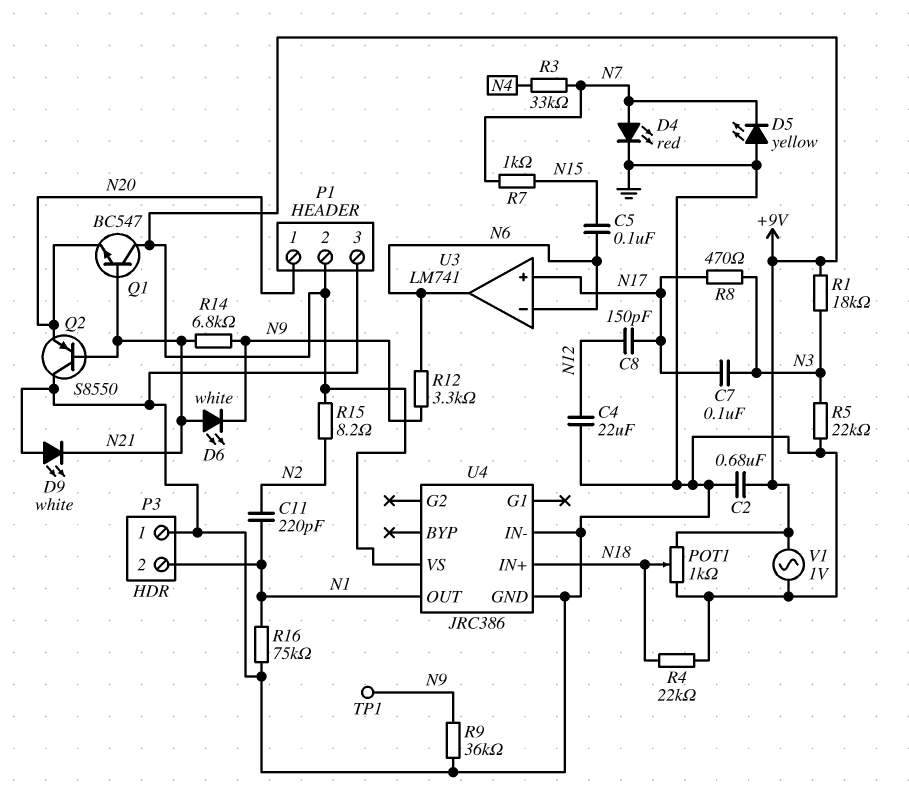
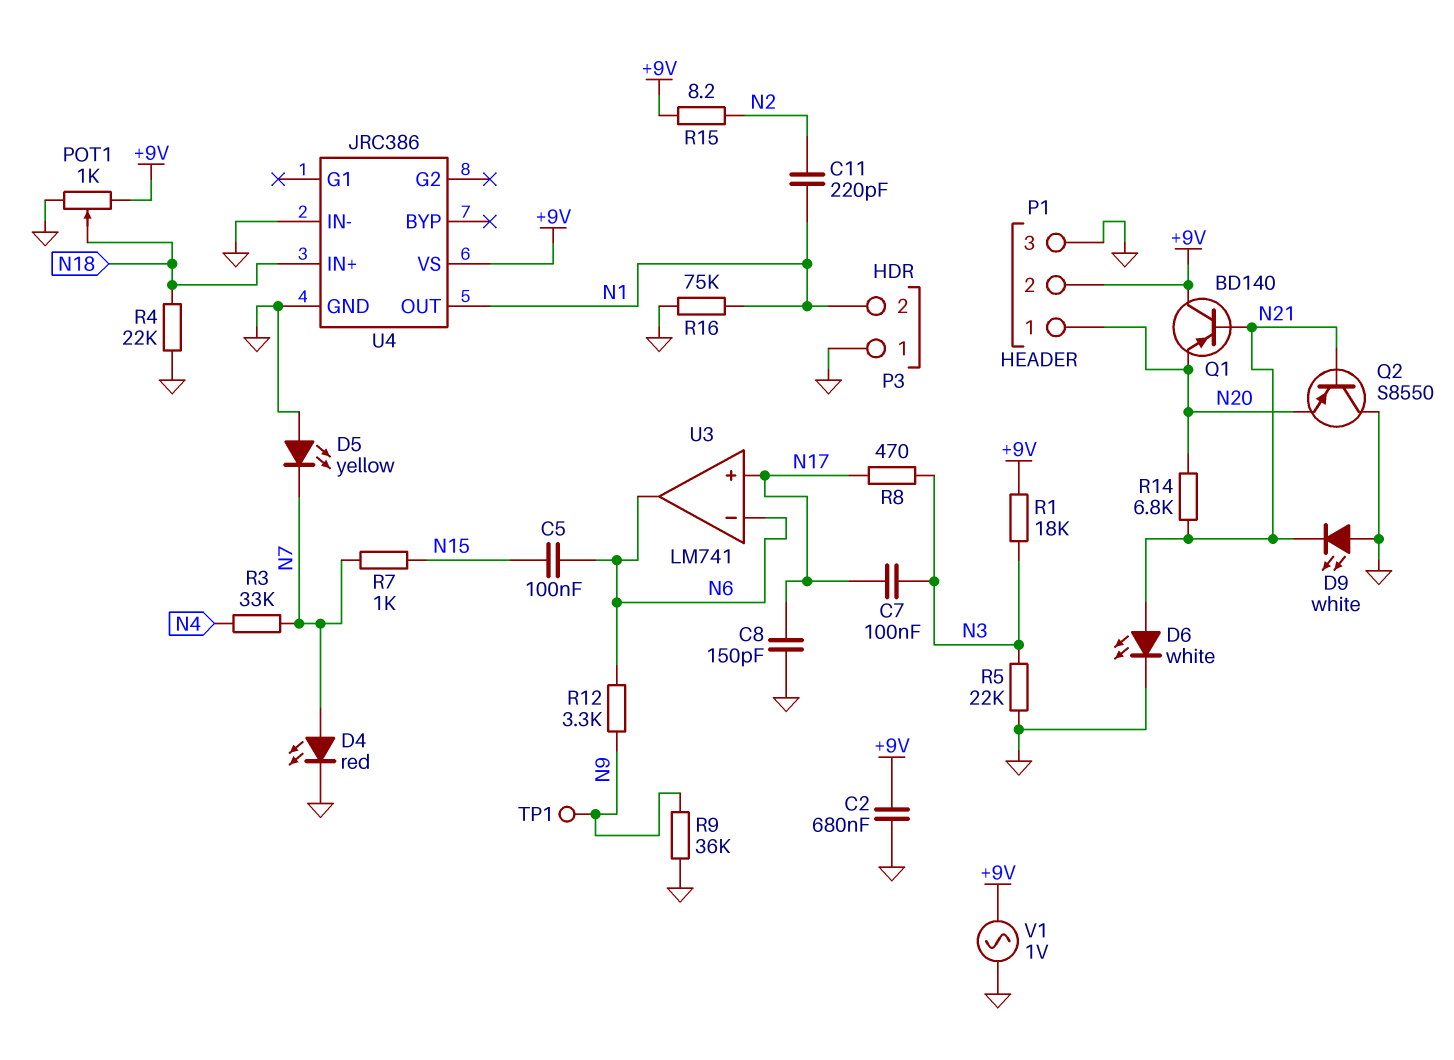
C4: 22uF (GND, N12) -> none
C8: 150pF (N12, N17) -> 150pF (GND, N17)
D6: LED white (A N21, K N9) -> LED white (A N21, K GND)
Q1: NPN BC547 (B N21, C +9V, E N20) -> PNP BD140 (B N21, C +9V, E N20)
R14: 6.8k (N9, N21) -> 6.8k (N20, N21)

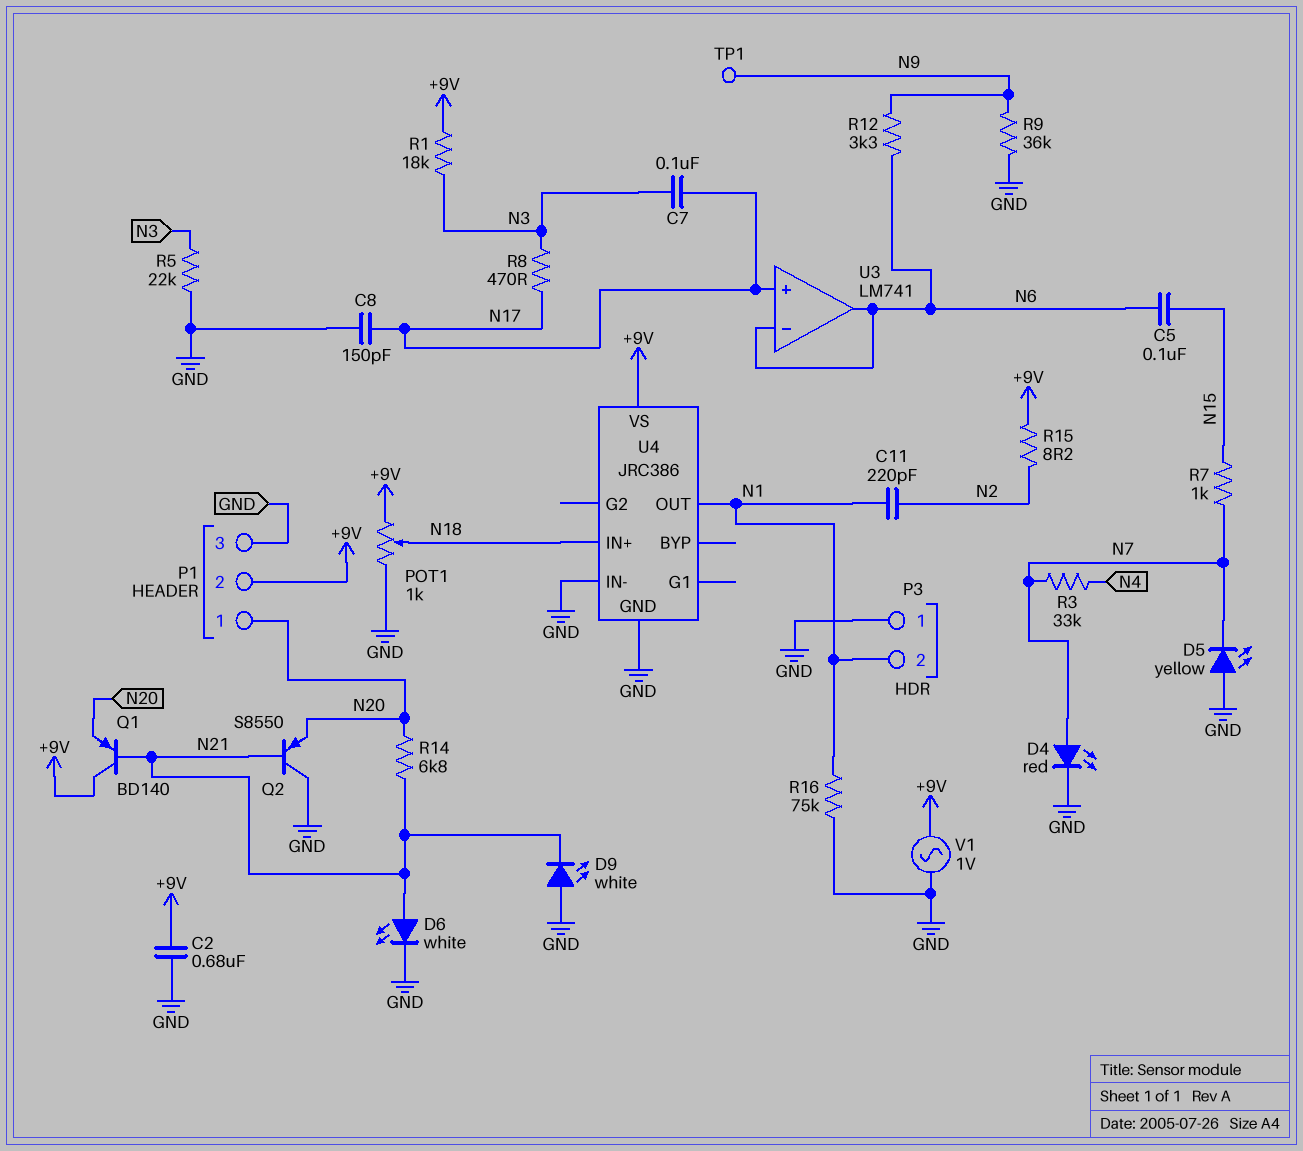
R4: 22k (GND, N18) -> none

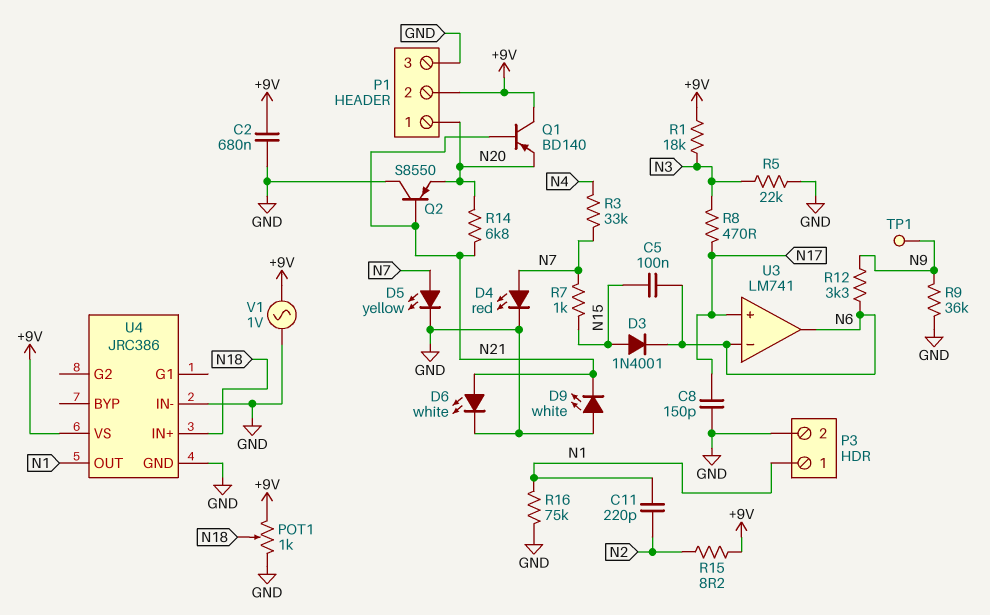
C7: 100nF (N3, N17) -> none
D3: none -> diode 1N4001 (A N15, K N6)
D5: LED yellow (A GND, K N7) -> LED yellow (A N7, K GND)
P3 pin 1: GND -> N1
P3 pin 2: N1 -> GND

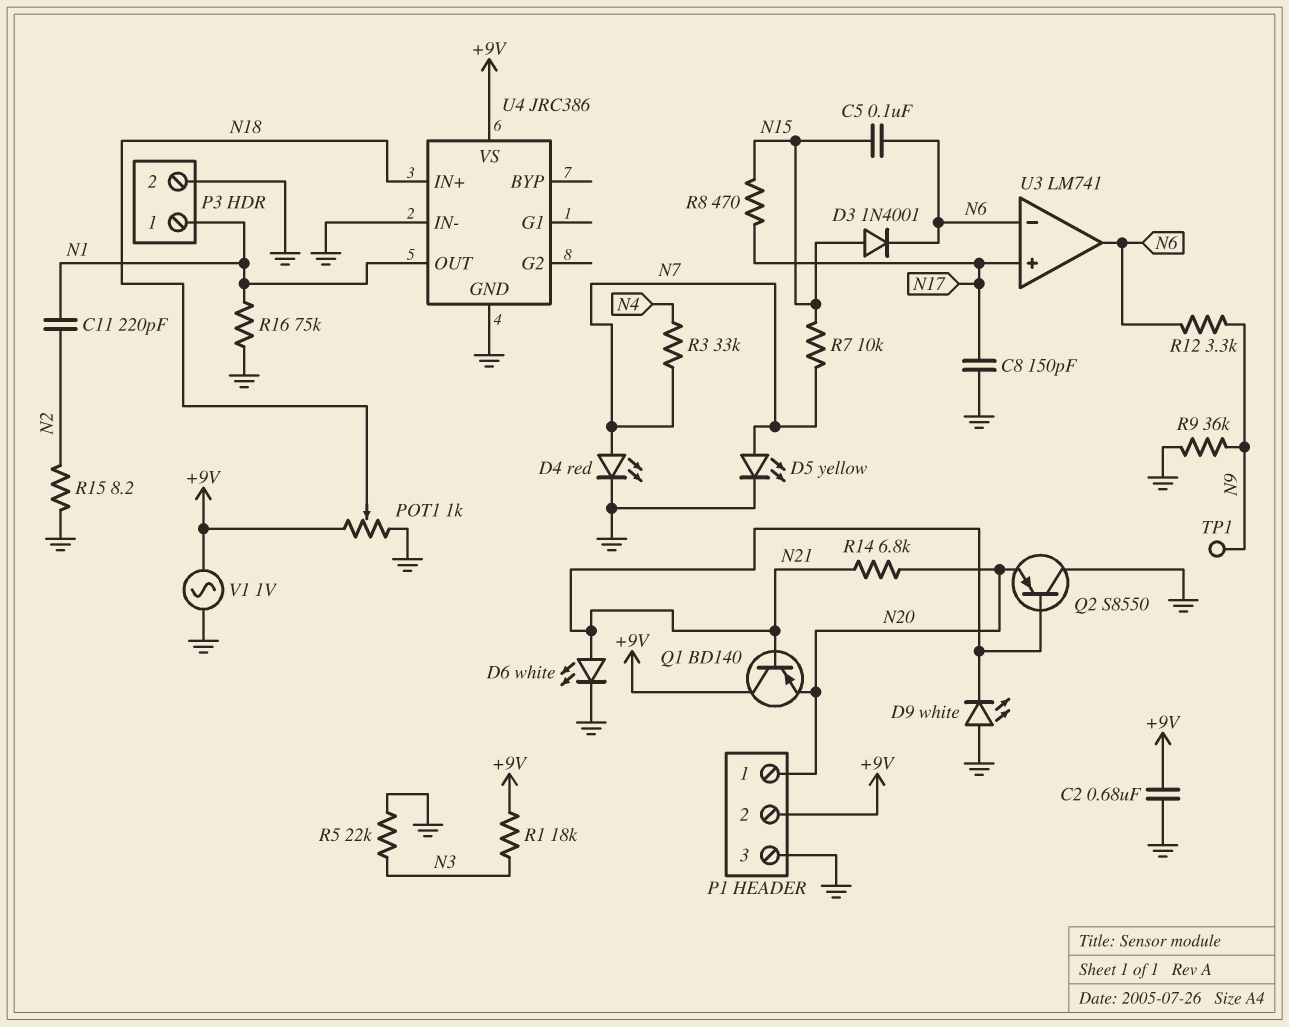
R7: 1k (N7, N15) -> 10k (N7, N15)
R8: 470 (N3, N17) -> 470 (N15, N17)
R15: 8.2 (+9V, N2) -> 8.2 (GND, N2)

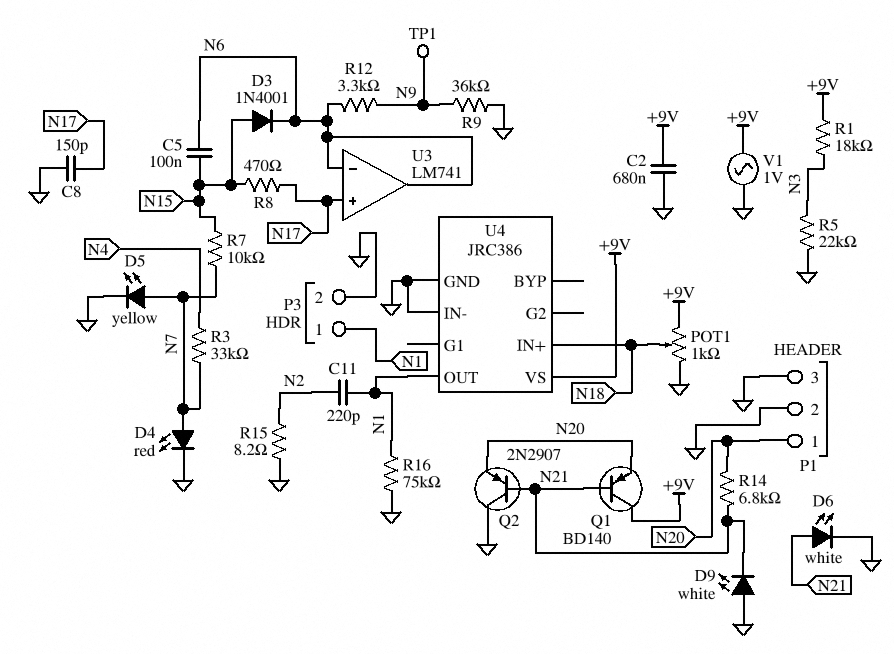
P1 pin 2: +9V -> GND
Q2: PNP S8550 (B N21, C GND, E N20) -> PNP 2N2907 (B N21, C GND, E N20)

